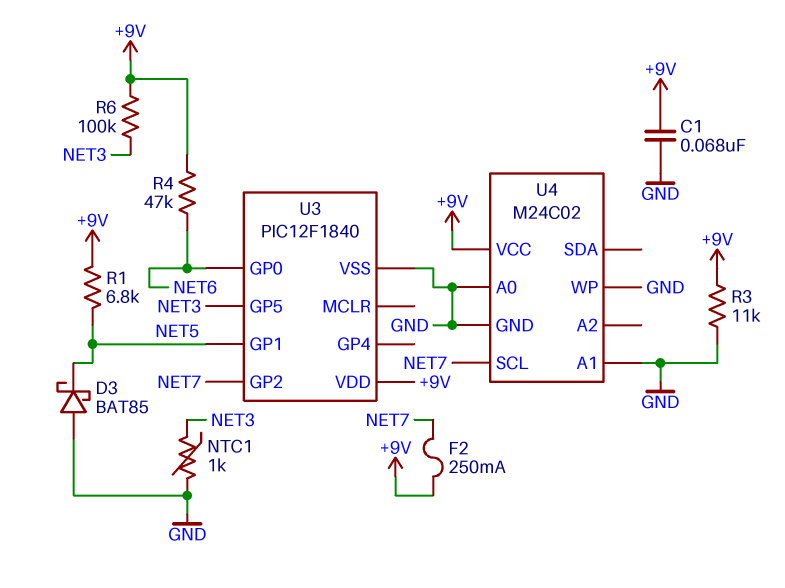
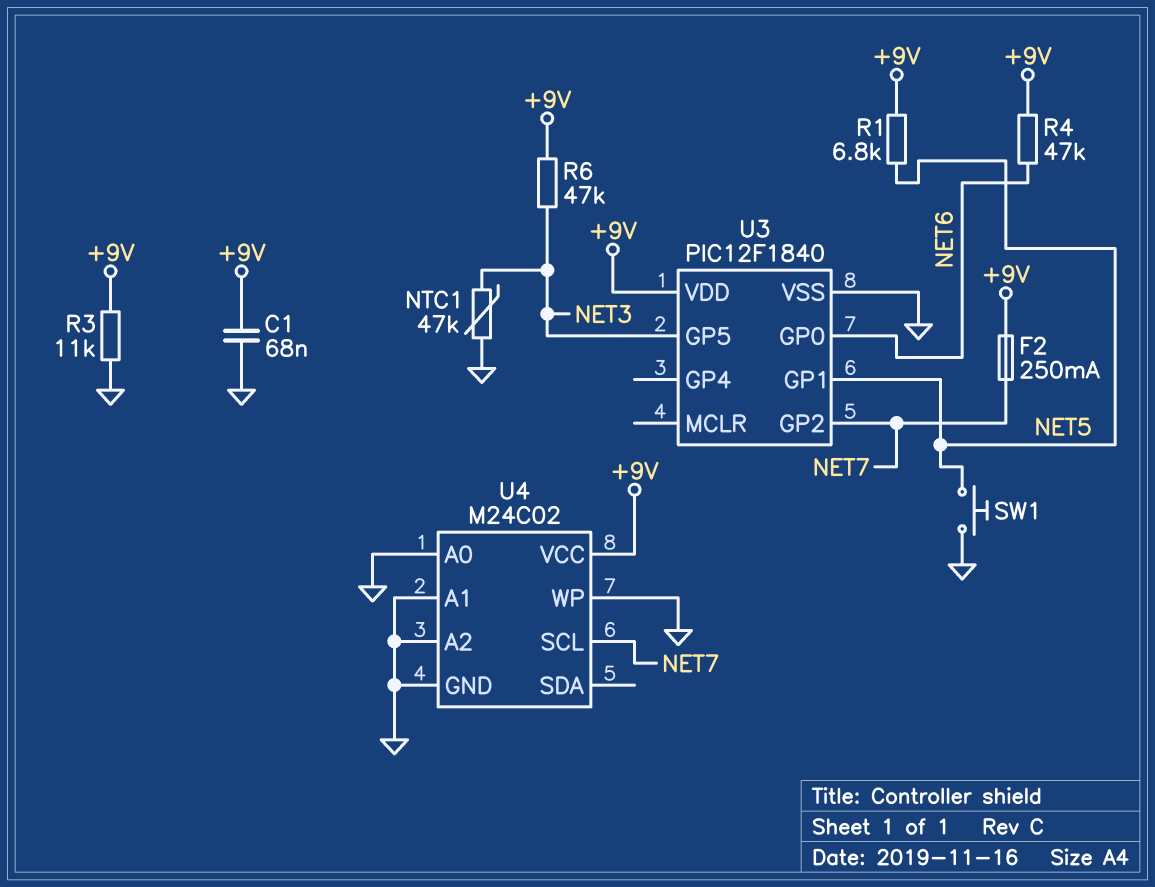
D3: schottky BAT85 (A GND, K NET5) -> none
NTC1: 1k (GND, NET3) -> 47k (GND, NET3)
R6: 100k (+9V, NET3) -> 47k (+9V, NET3)
SW1: none -> button (GND, NET5)
U4 pin A2: none -> GND

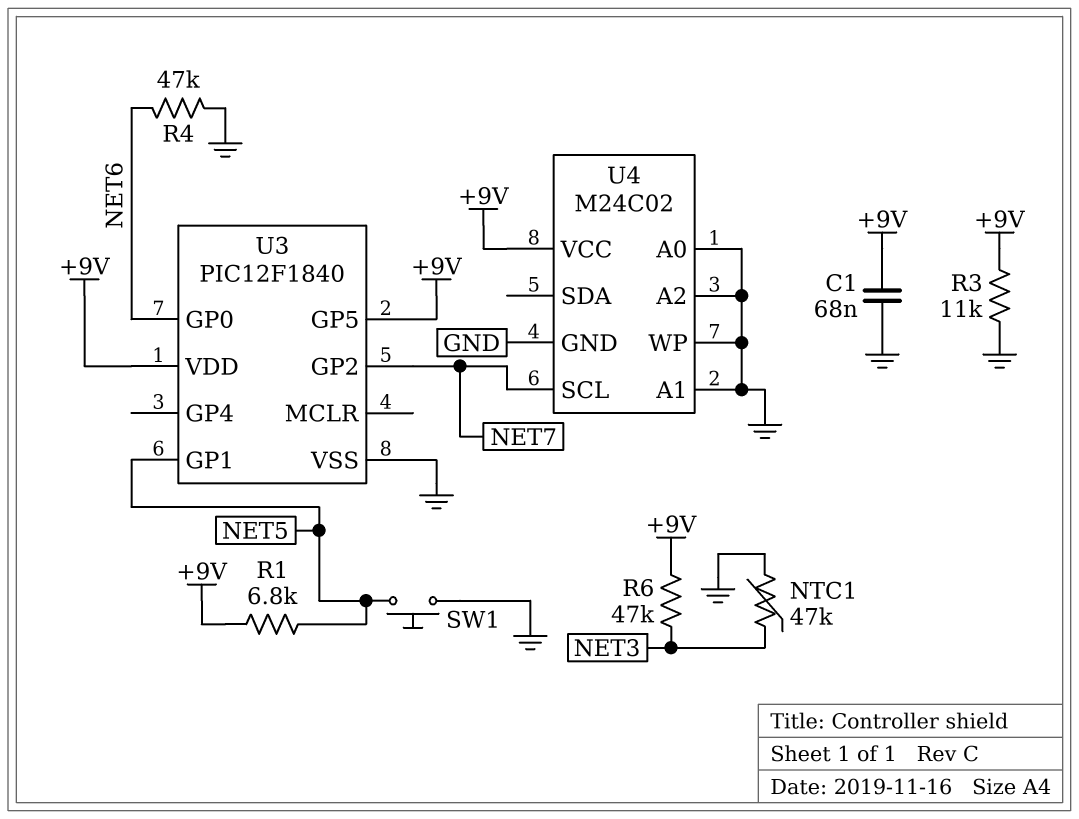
F2: 250mA (+9V, NET7) -> none
R4: 47k (+9V, NET6) -> 47k (GND, NET6)
U3 pin GP5: NET3 -> +9V

